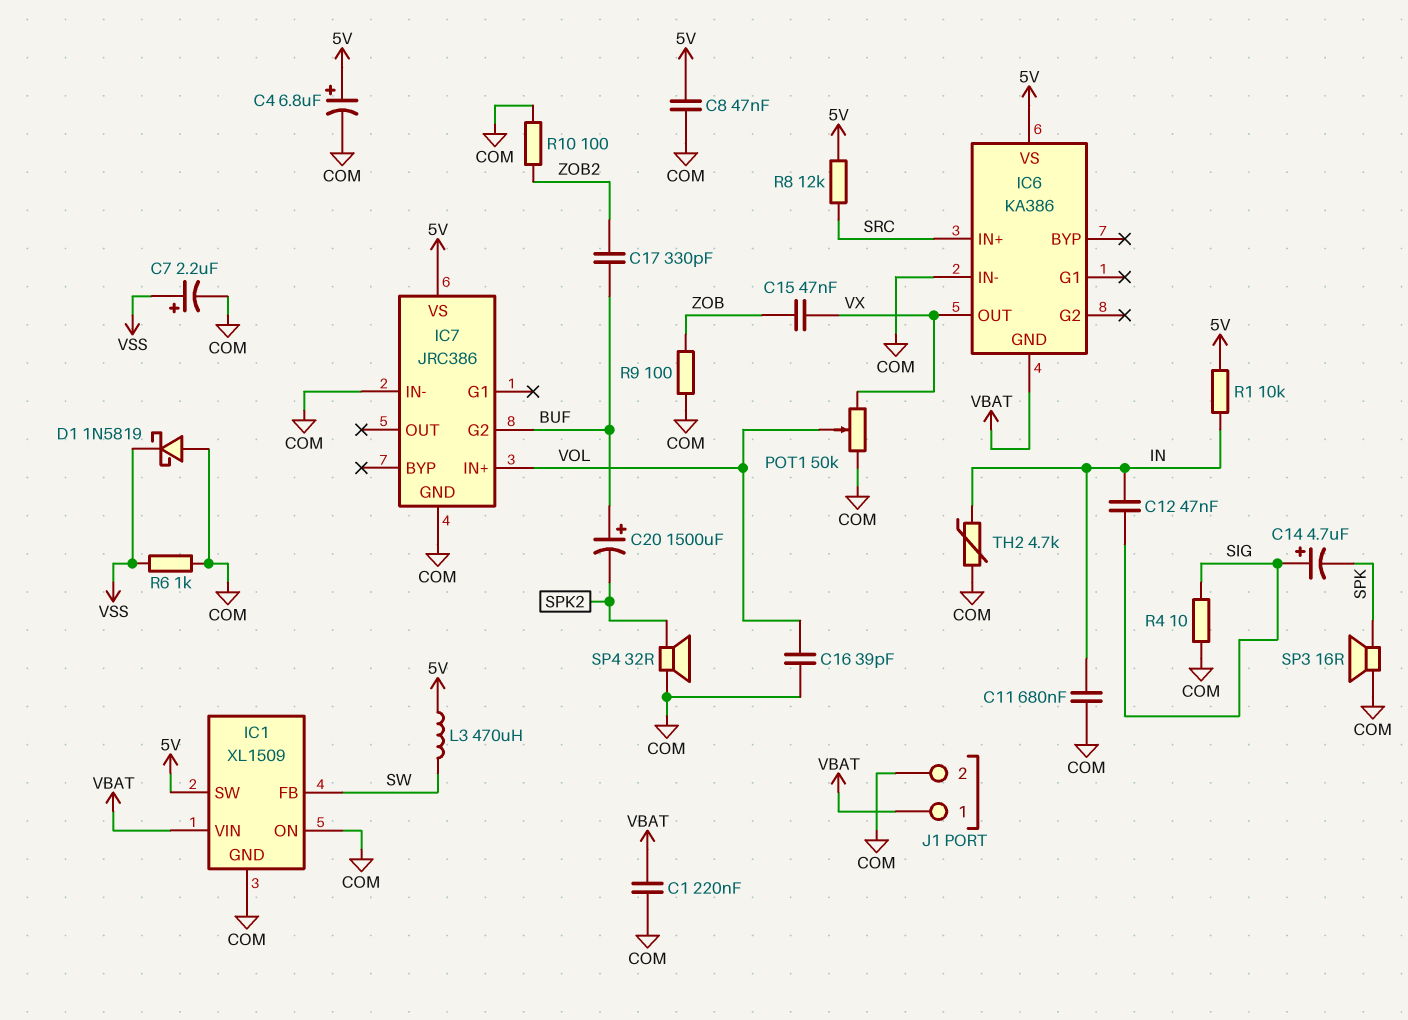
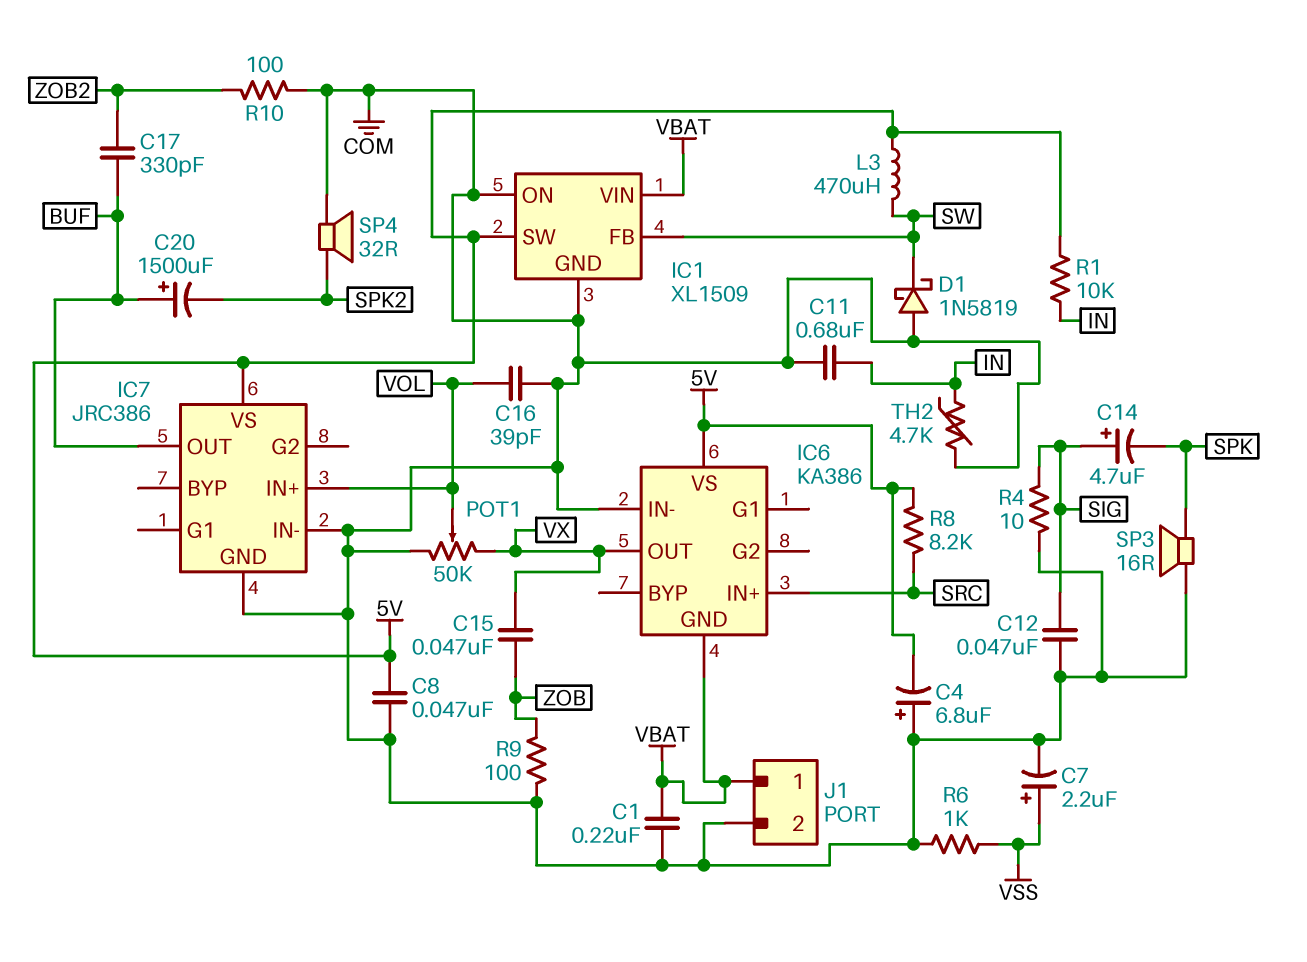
C4: 6.8uF (plus 5V, minus COM) -> 6.8uF (plus COM, minus 5V)
C12: 47nF (IN, SIG) -> 47nF (COM, SIG)
D1: schottky 1N5819 (A COM, K VSS) -> schottky 1N5819 (A COM, K SW)
IC7 pin G2: BUF -> none
IC7 pin OUT: none -> BUF
R8: 12k (5V, SRC) -> 8.2k (5V, SRC)

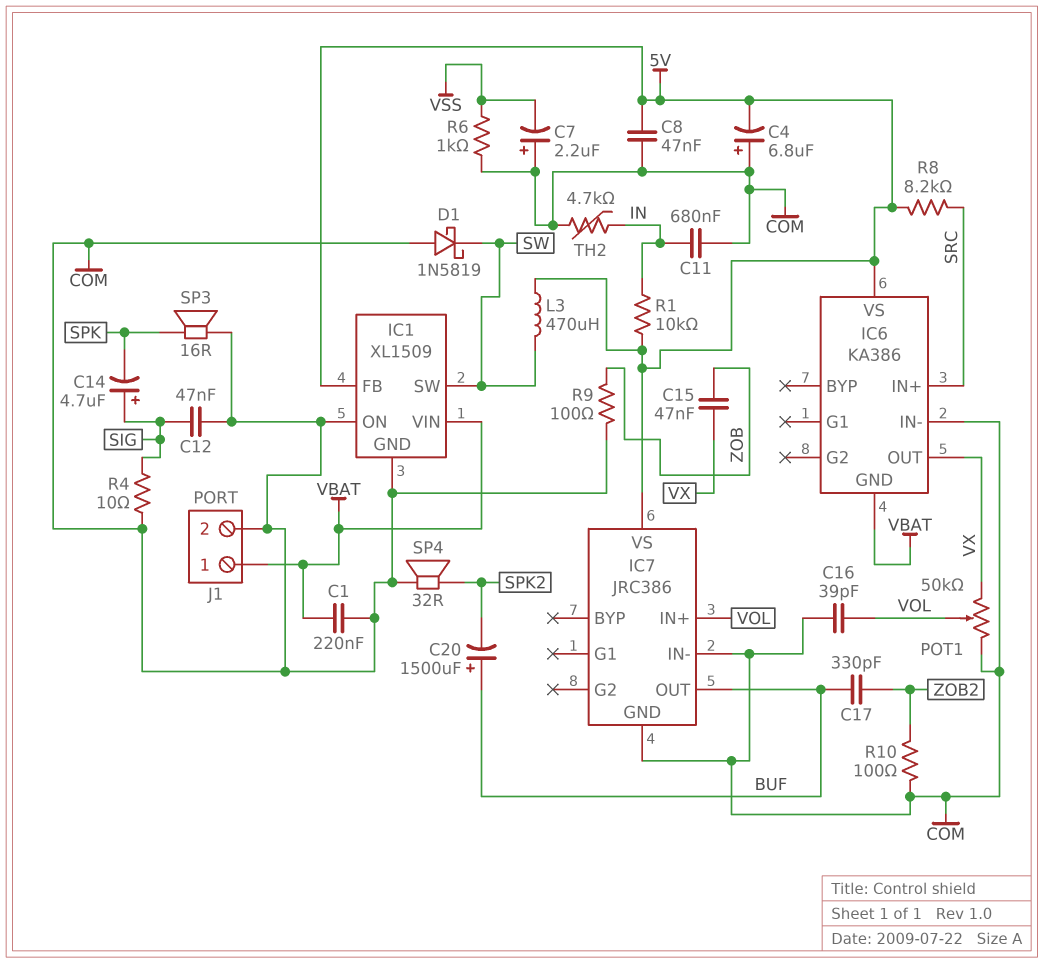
C7: 2.2uF (plus VSS, minus COM) -> 2.2uF (plus COM, minus VSS)
IC1 pin FB: SW -> 5V
IC1 pin SW: 5V -> SW

